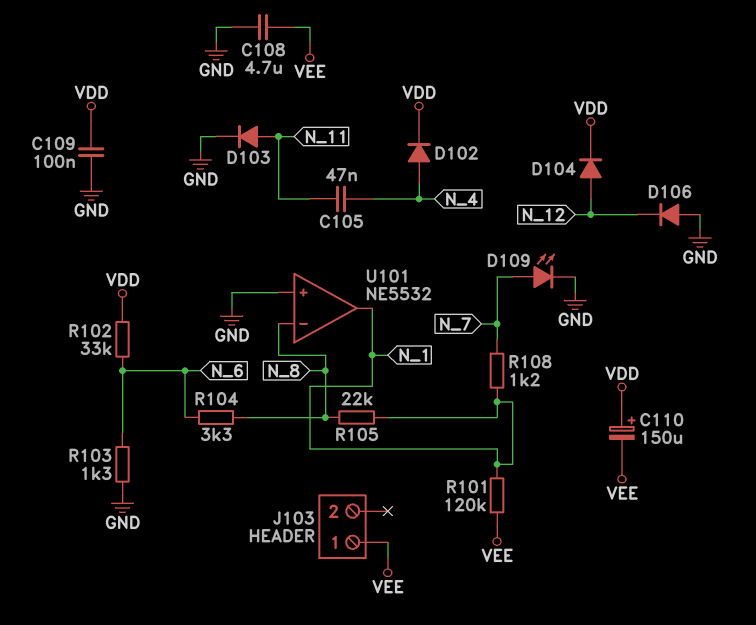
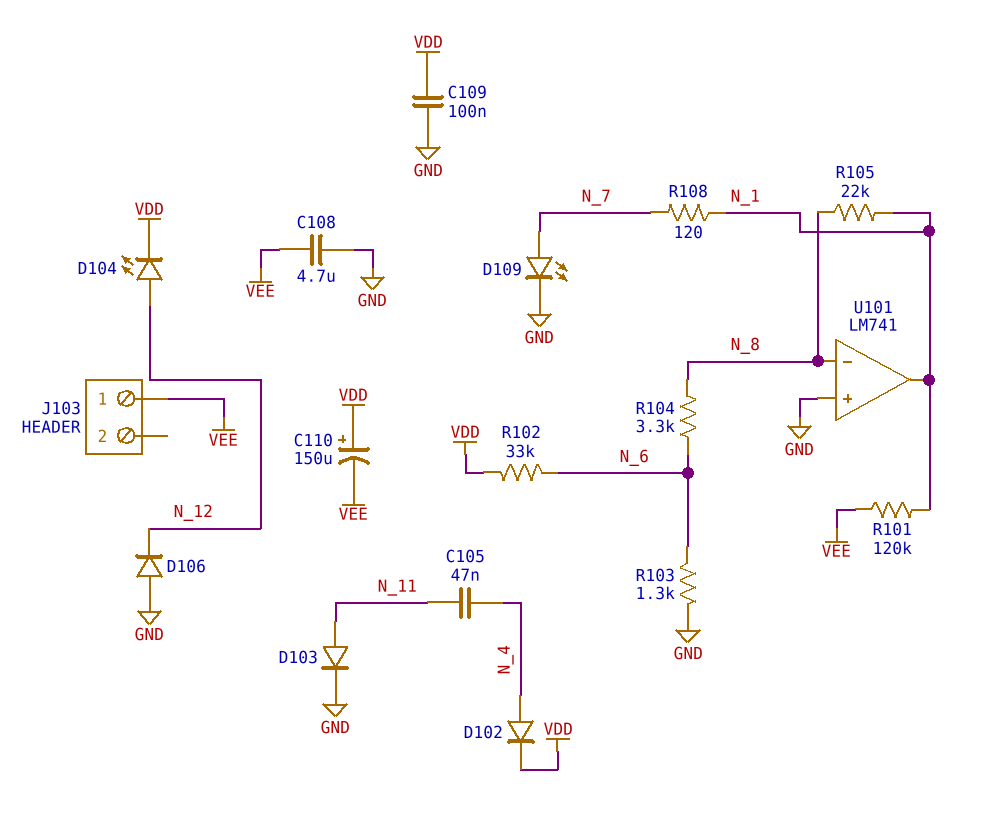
D104: diode (A N_12, K VDD) -> LED (A N_12, K VDD)
R108: 1.2k (N_1, N_7) -> 120 (N_1, N_7)
U101: NE5532 -> LM741

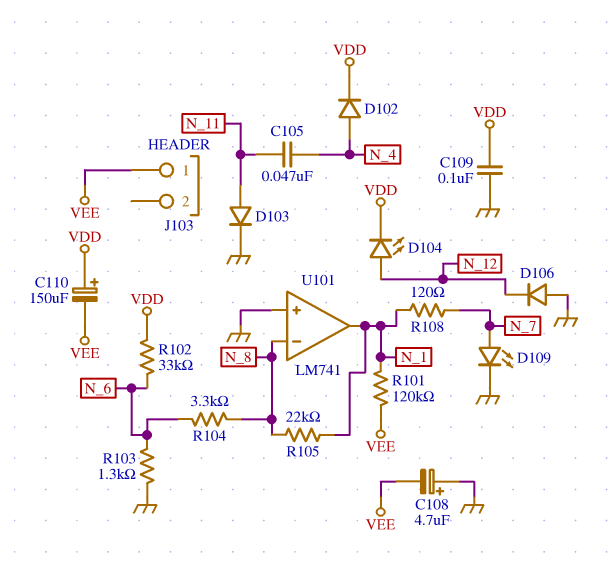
C108: 4.7uF (GND, VEE) -> 4.7uF (plus GND, minus VEE)

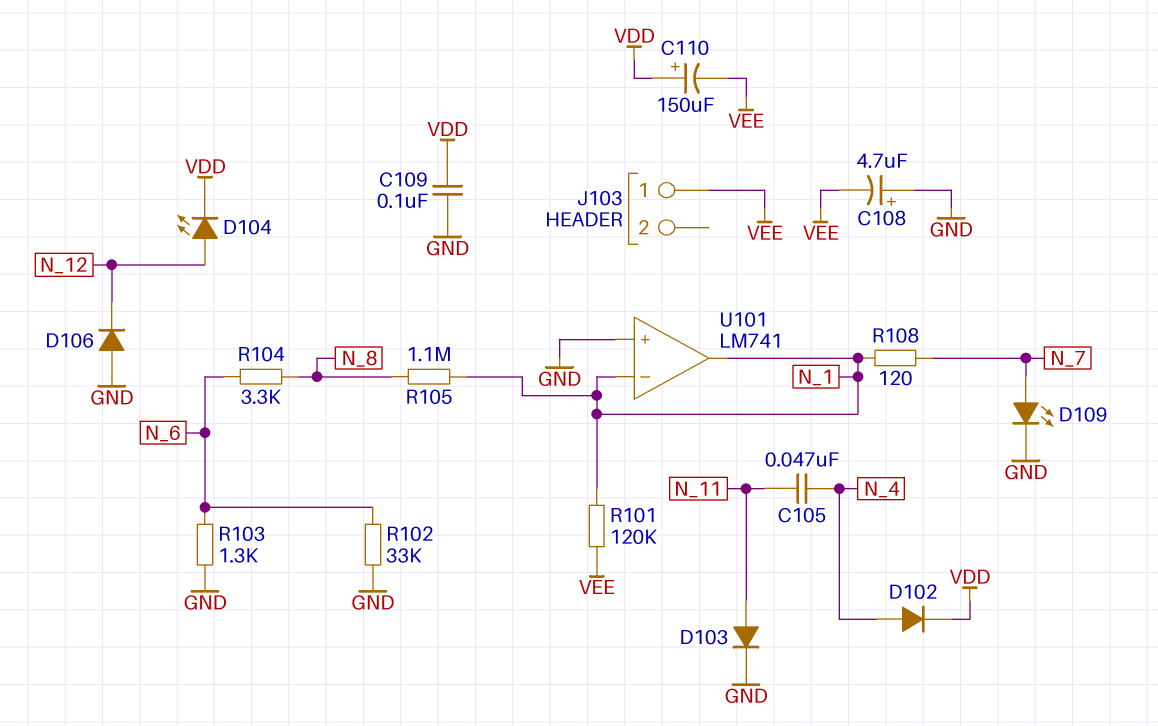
R102: 33k (N_6, VDD) -> 33k (GND, N_6)
R105: 22k (N_1, N_8) -> 1.1M (N_1, N_8)
U101 pin in-: N_8 -> N_1

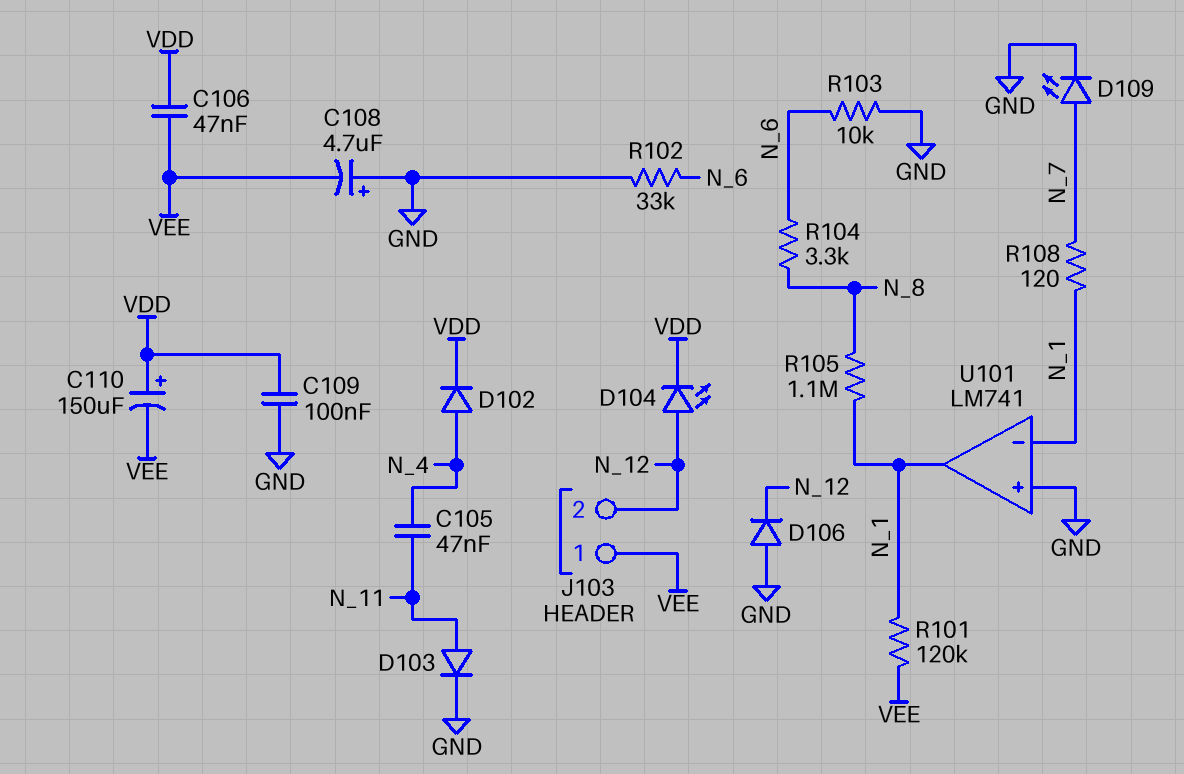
C106: none -> 47nF (VDD, VEE)
J103 pin 2: none -> N_12
R103: 1.3k (GND, N_6) -> 10k (GND, N_6)

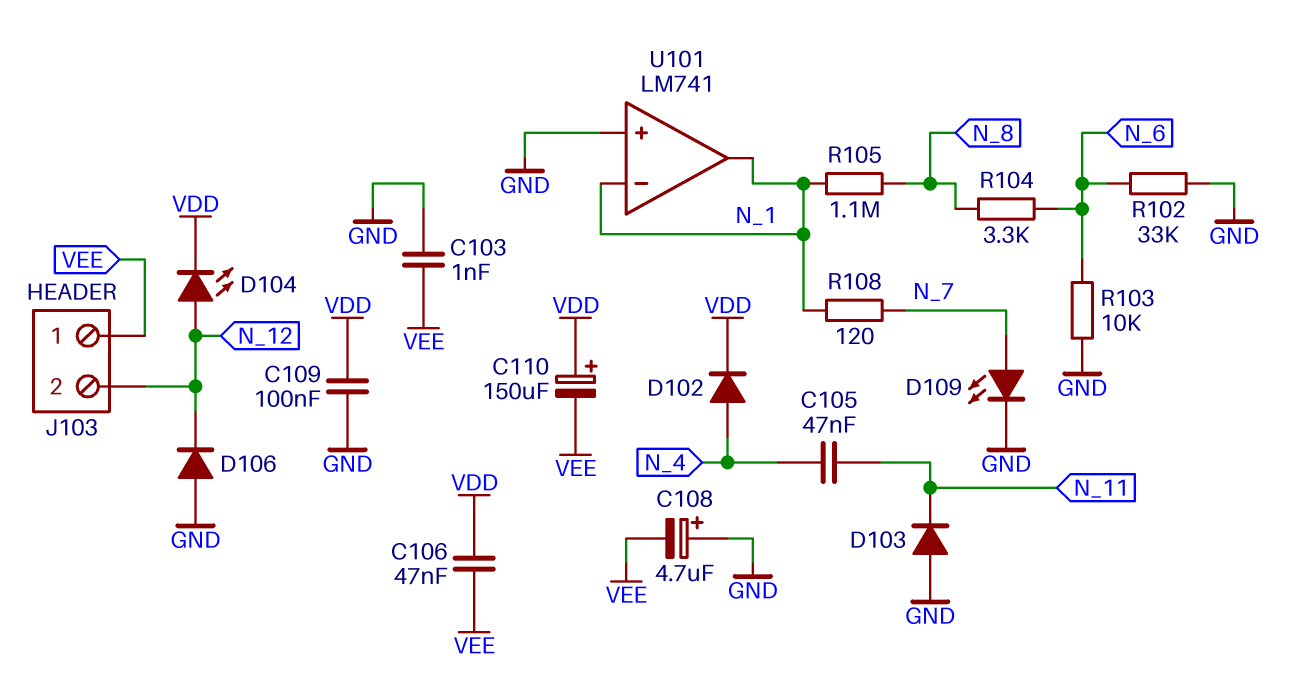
C103: none -> 1nF (GND, VEE)
D103: diode (A N_11, K GND) -> diode (A GND, K N_11)
R101: 120k (N_1, VEE) -> none

